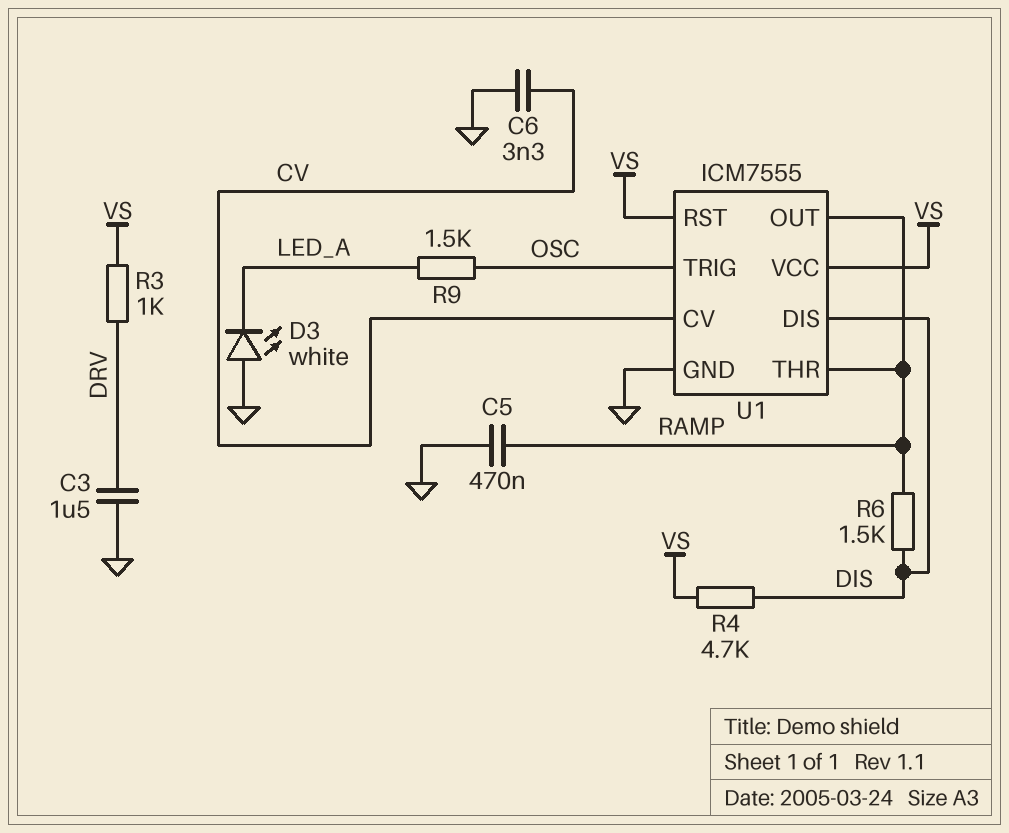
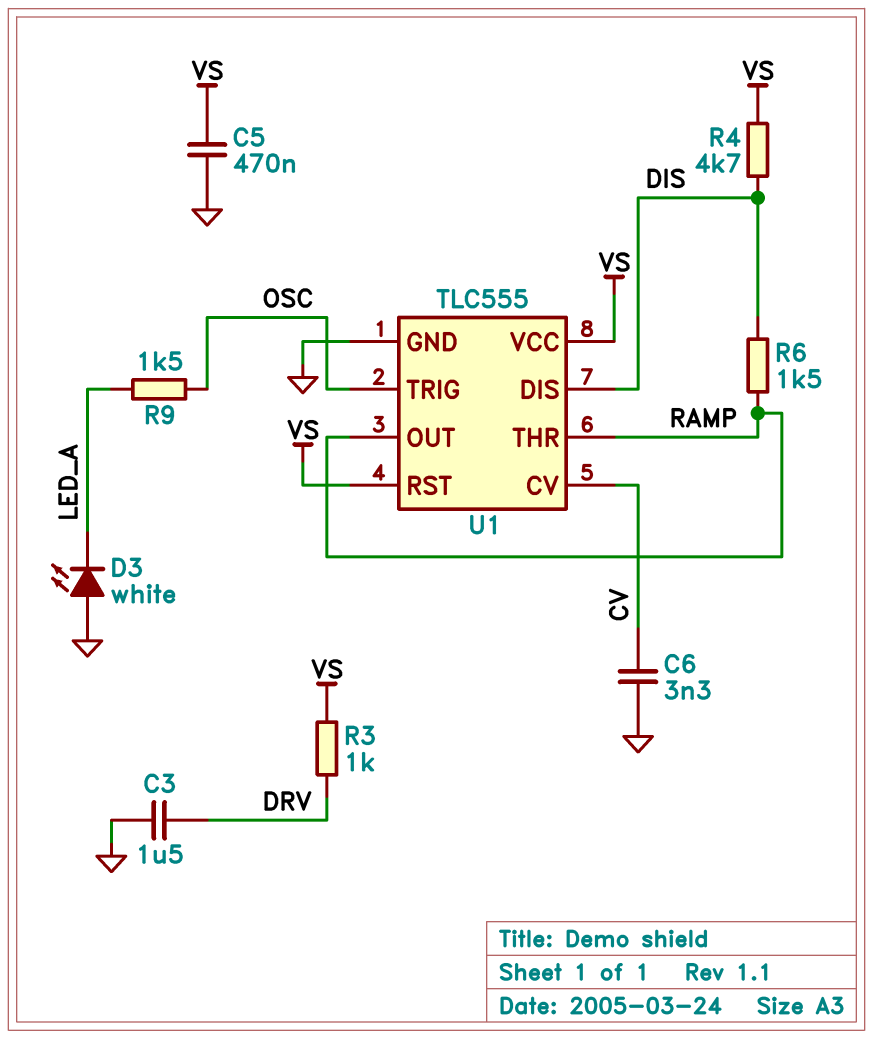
C5: 470nF (GND, RAMP) -> 470nF (GND, VS)
U1: ICM7555 -> TLC555

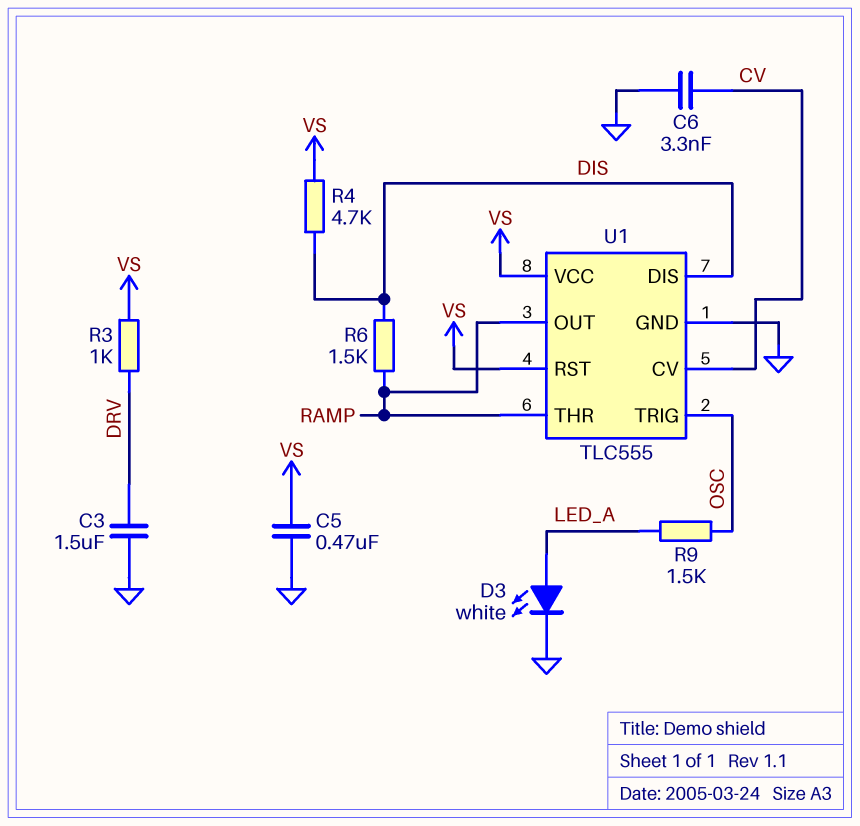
D3: LED white (A GND, K LED_A) -> LED white (A LED_A, K GND)

